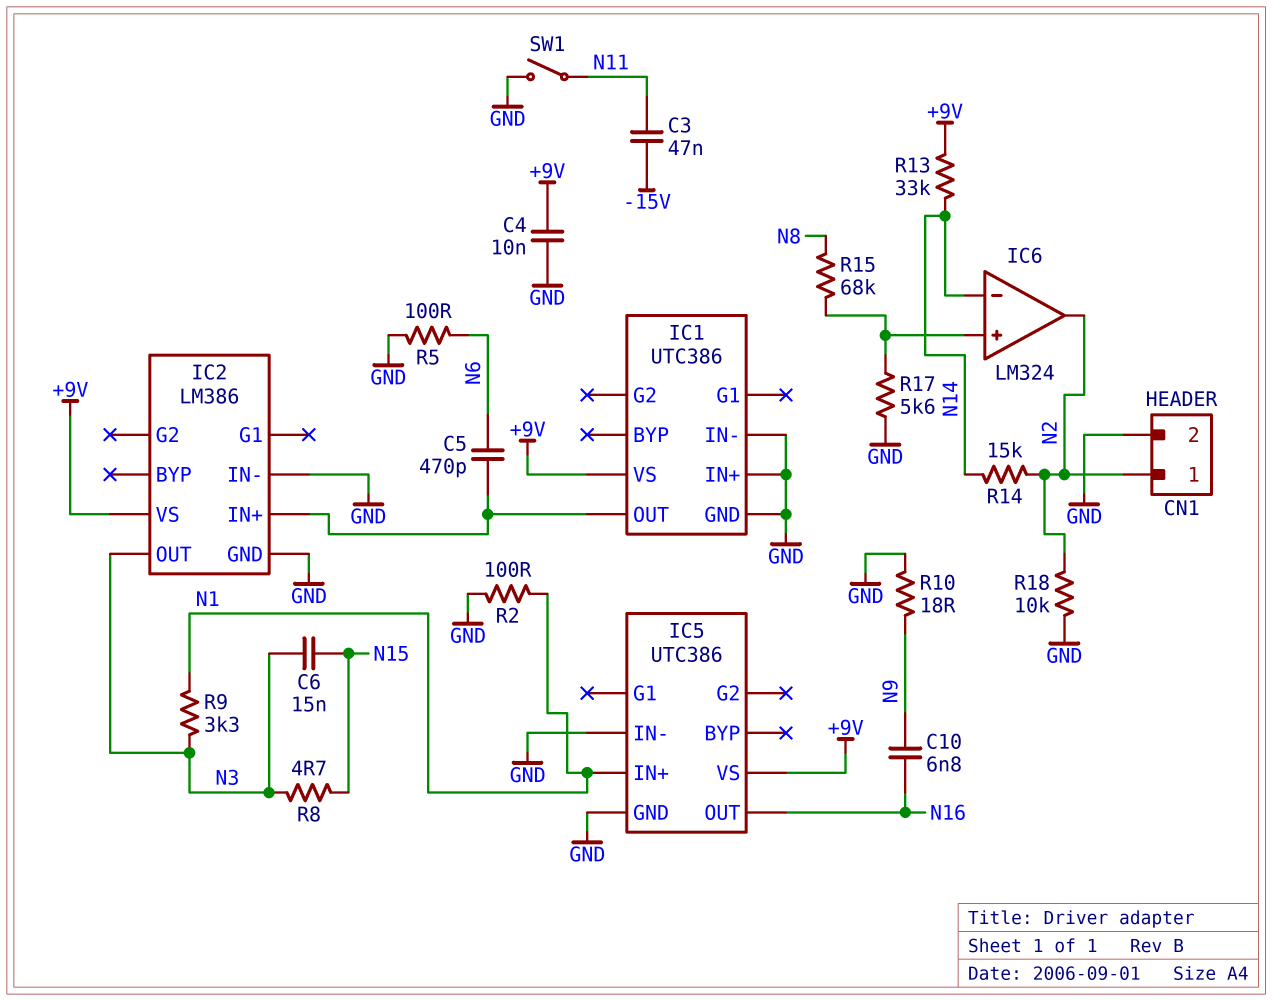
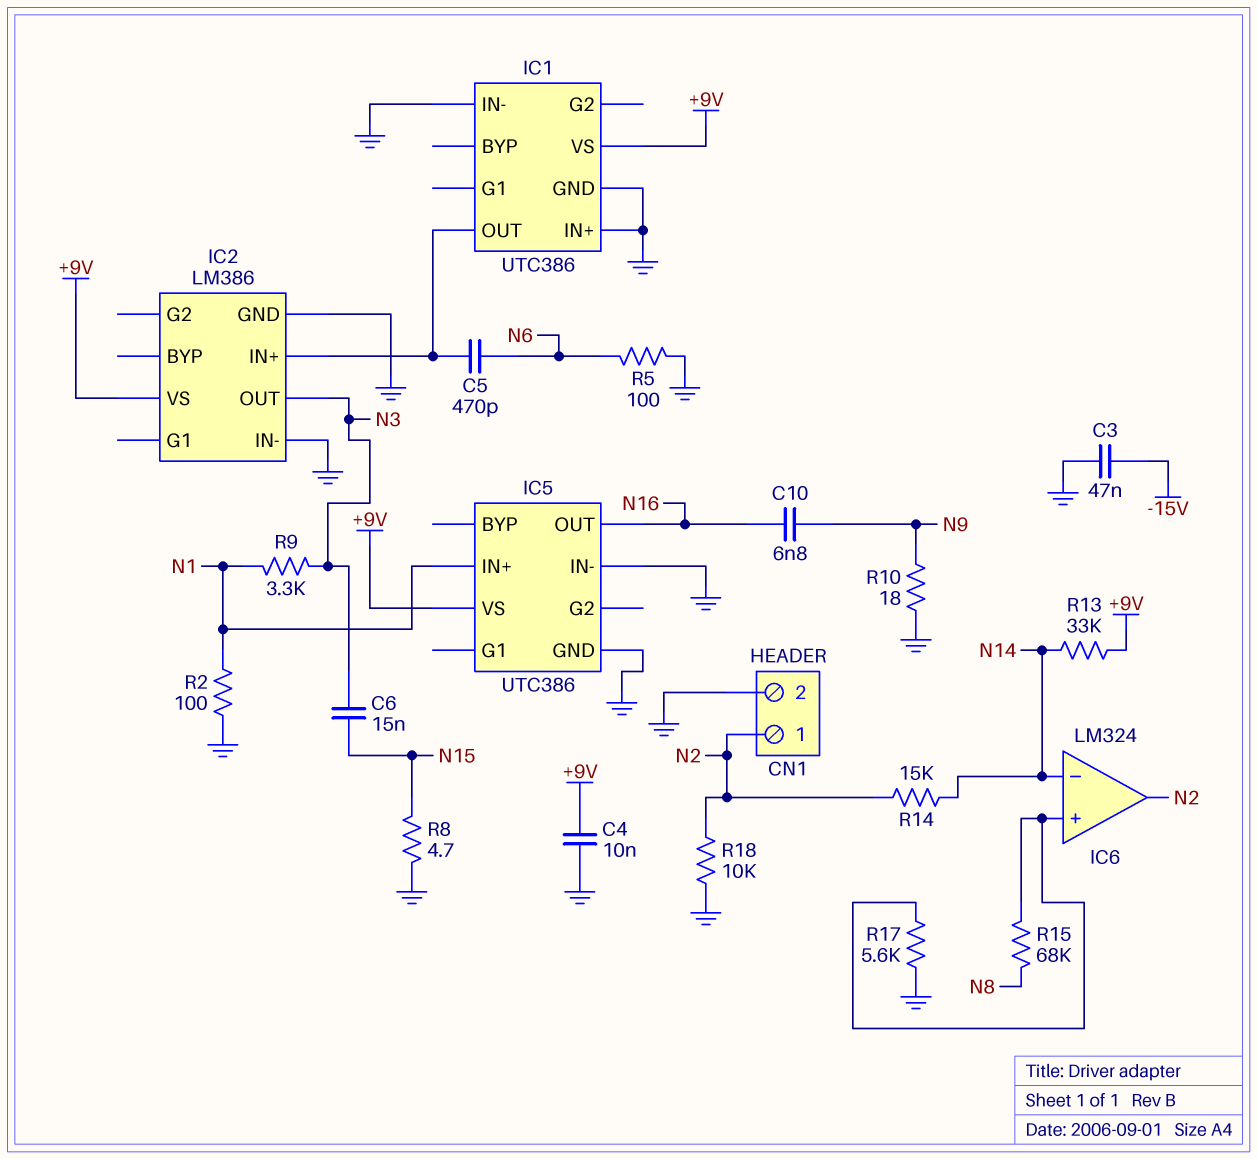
C3: 47nF (-15V, N11) -> 47nF (-15V, GND)
R8: 4.7 (N3, N15) -> 4.7 (GND, N15)
SW1: switch (GND, N11) -> none

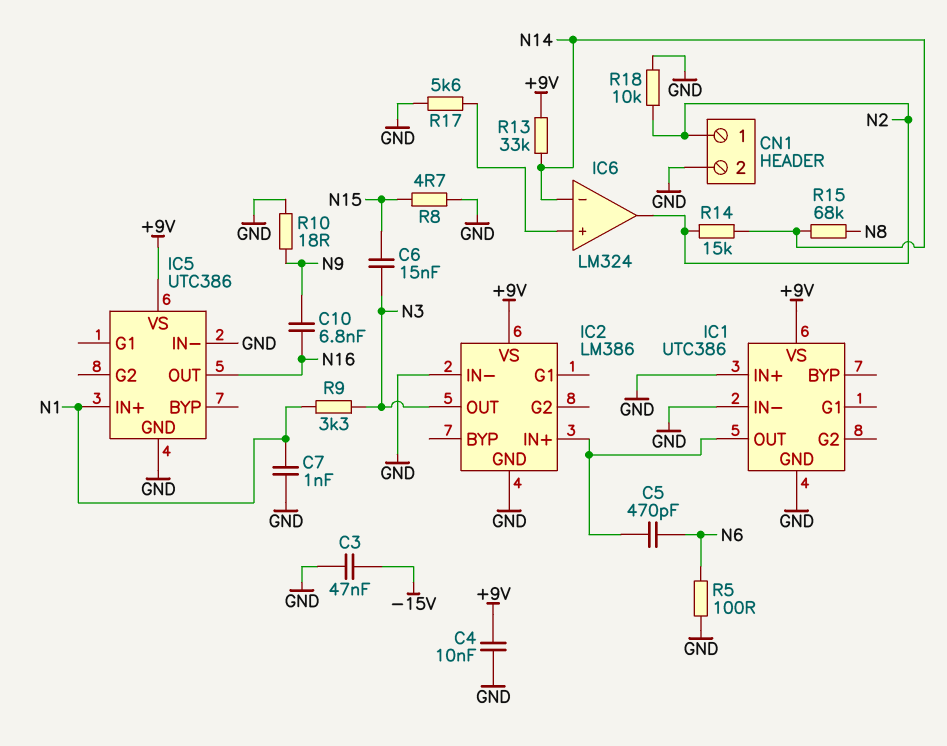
C7: none -> 1nF (GND, N1)
R2: 100 (GND, N1) -> none
R15: 68k (IC6/in+, N8) -> 68k (N8, N14)

